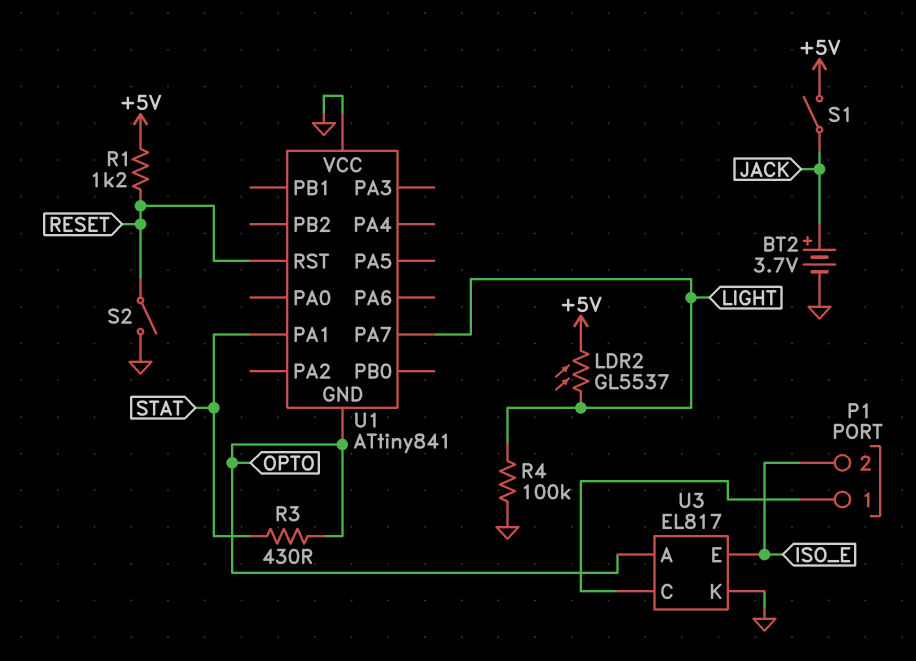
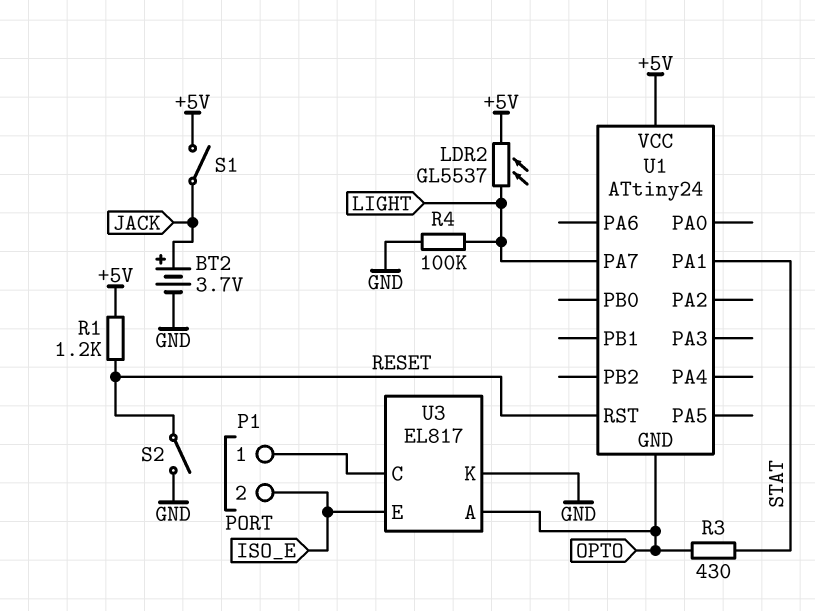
U1: ATtiny841 -> ATtiny24
U1 pin VCC: GND -> +5V

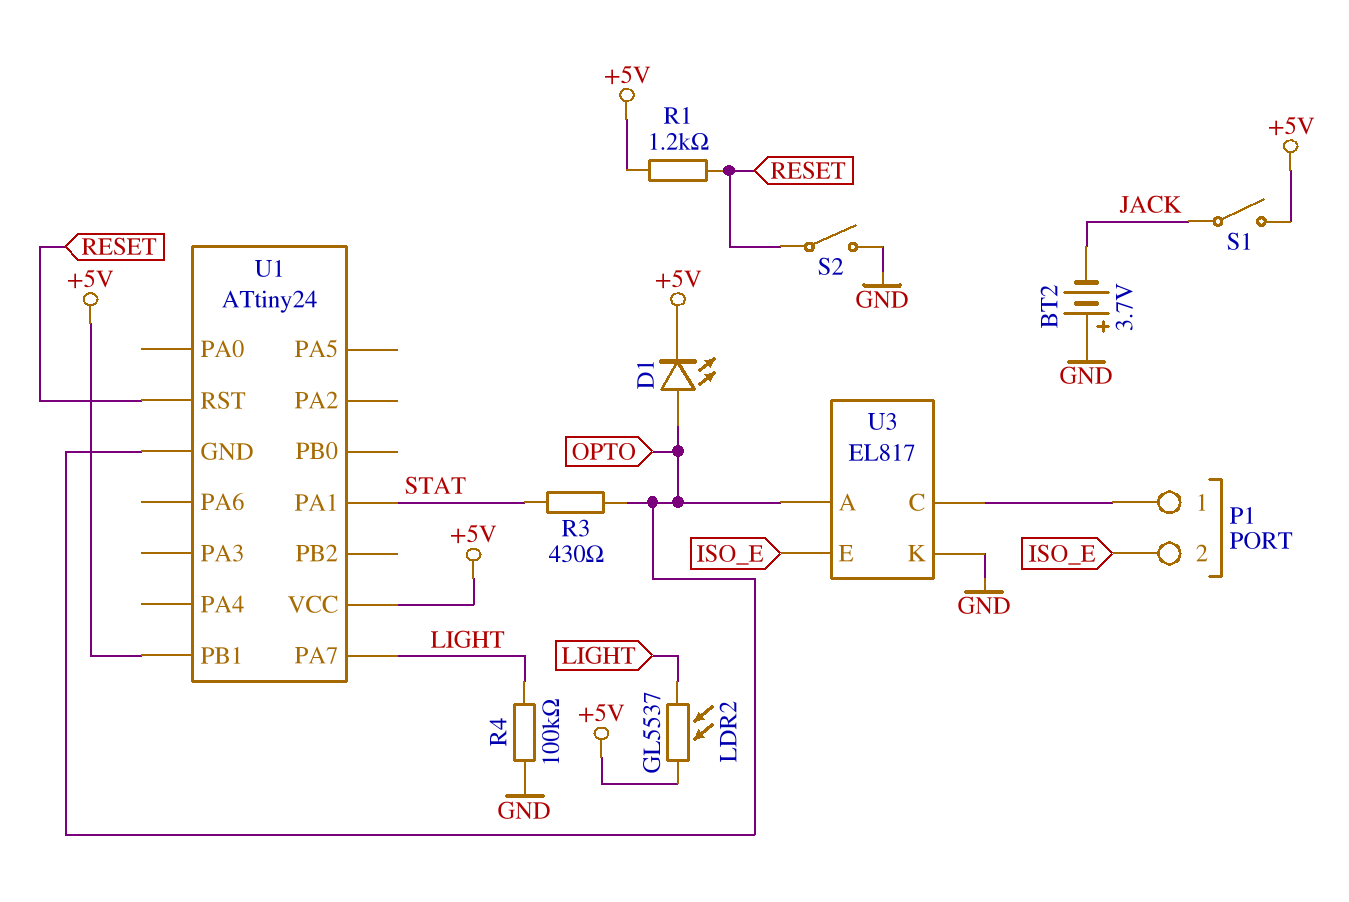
BT2: 3.7V (plus JACK, minus GND) -> 3.7V (plus GND, minus JACK)
D1: none -> LED (A OPTO, K +5V)
U1 pin PB1: none -> +5V

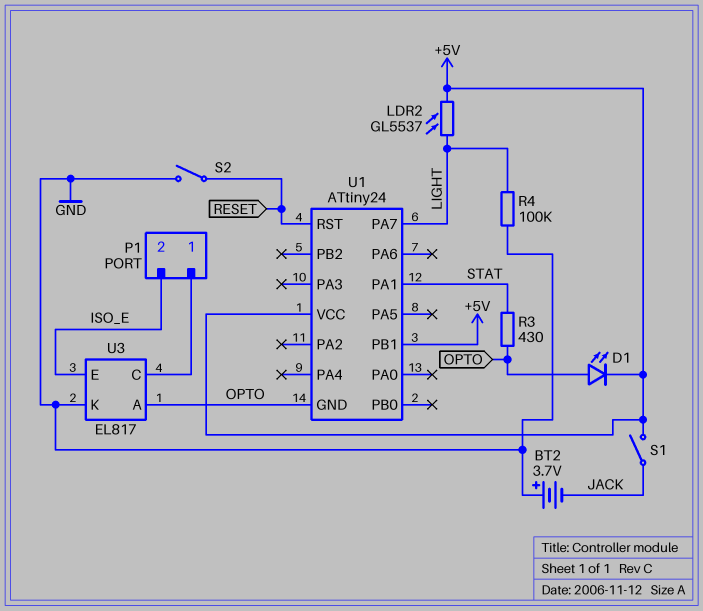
R1: 1.2k (+5V, RESET) -> none

